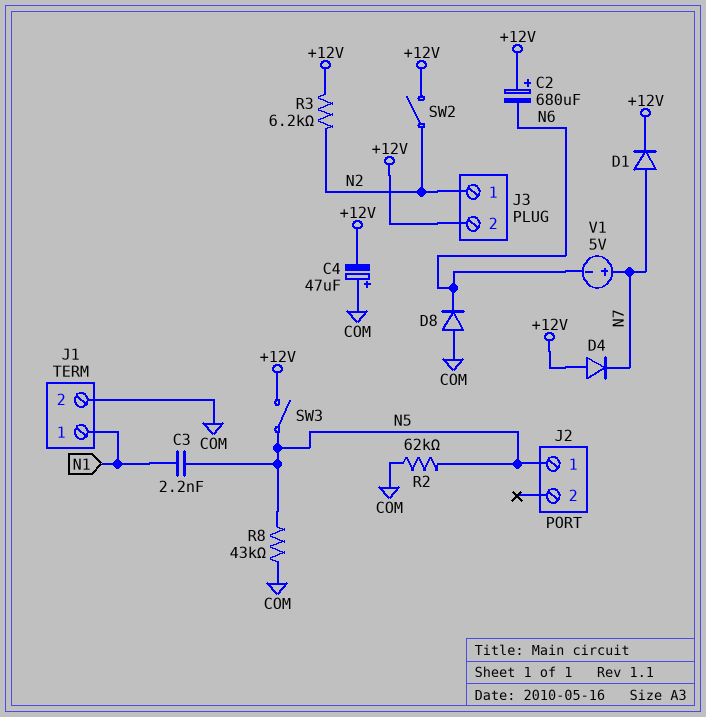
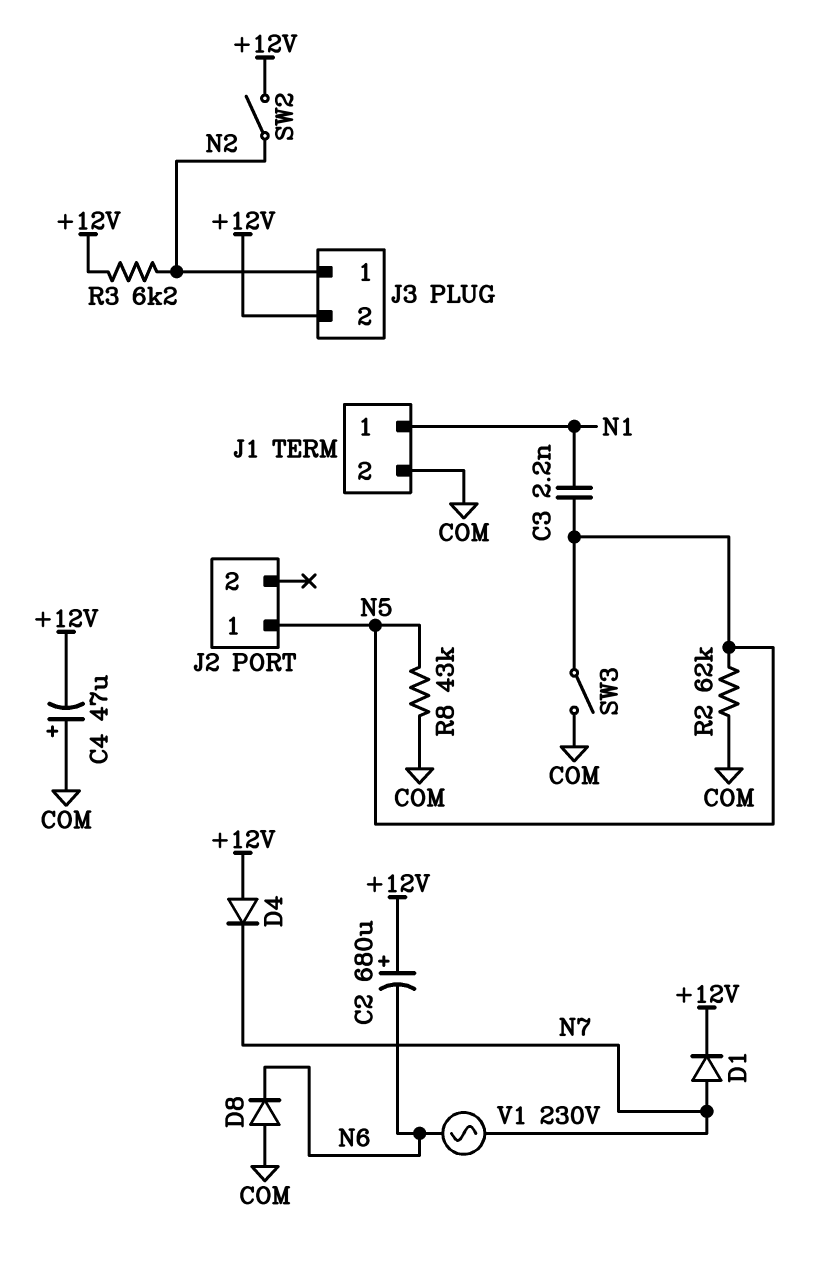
SW3: switch (+12V, N5) -> switch (COM, N5)
V1: 5V (plus N7, minus N6) -> AC 230V (N6, N7)

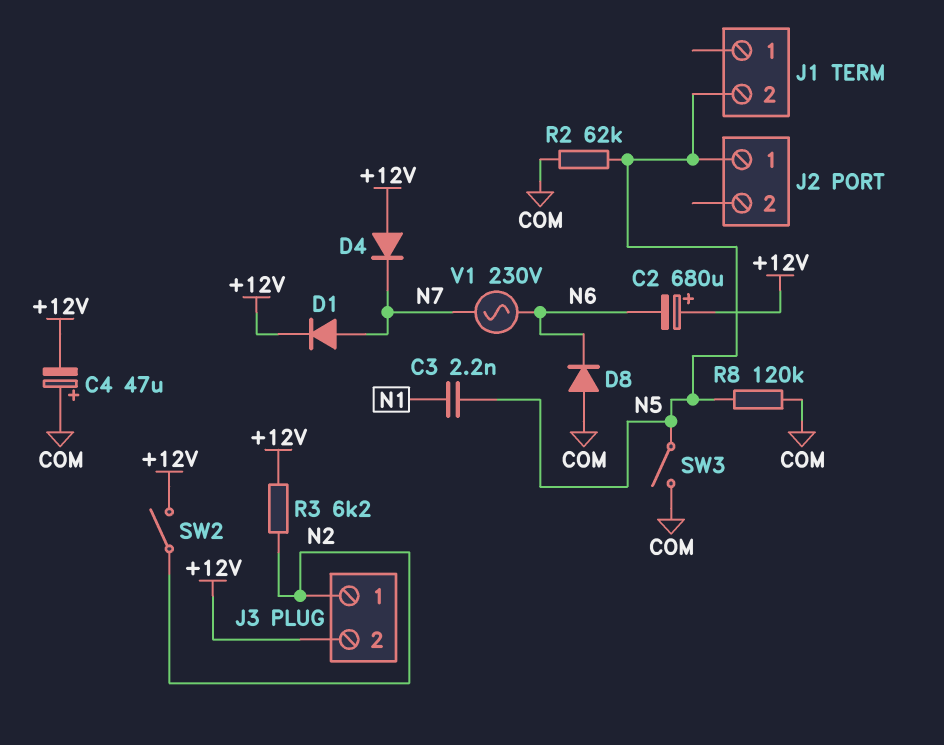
J1 pin 1: N1 -> none
J1 pin 2: COM -> N5
R8: 43k (COM, N5) -> 120k (COM, N5)

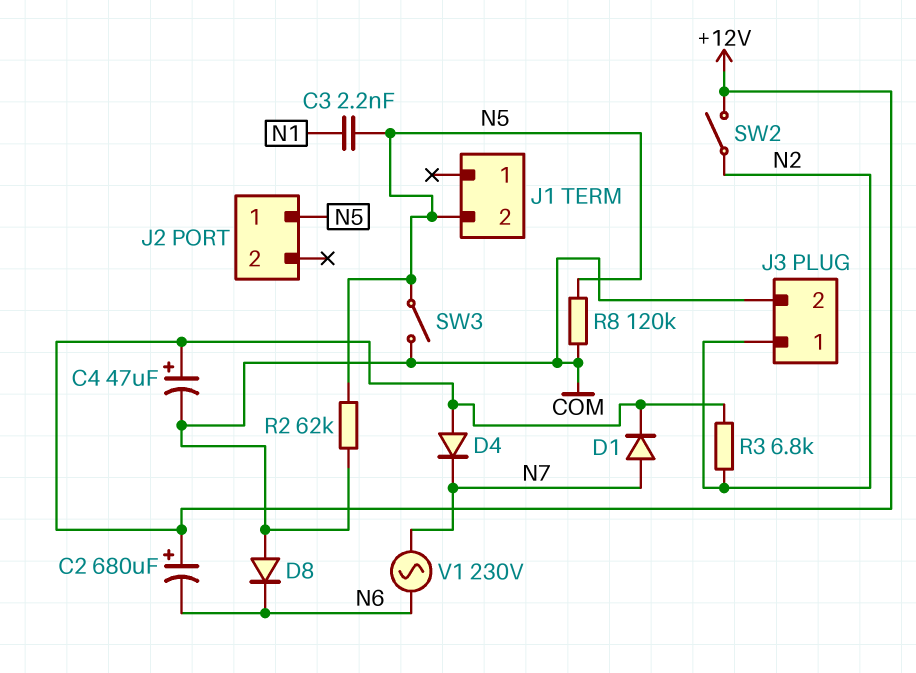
C4: 47uF (plus COM, minus +12V) -> 47uF (plus +12V, minus COM)
J3 pin 2: +12V -> COM
R3: 6.2k (+12V, N2) -> 6.8k (+12V, N2)

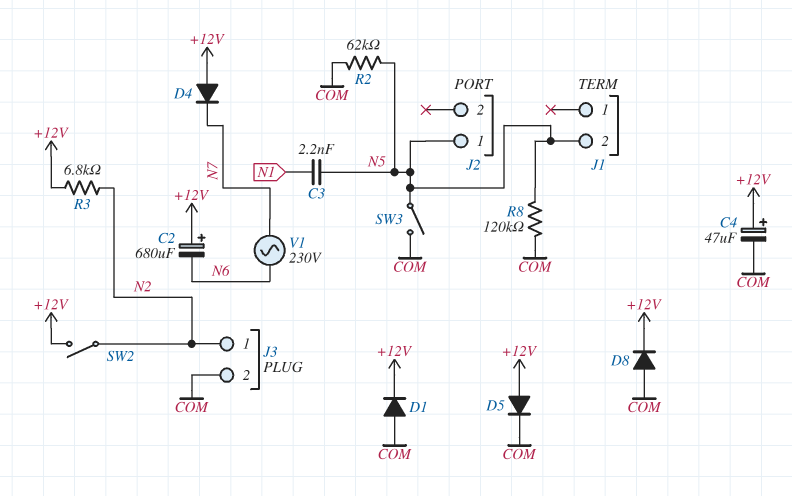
D1: diode (A N7, K +12V) -> diode (A COM, K +12V)
D5: none -> diode (A +12V, K COM)
D8: diode (A COM, K N6) -> diode (A COM, K +12V)

